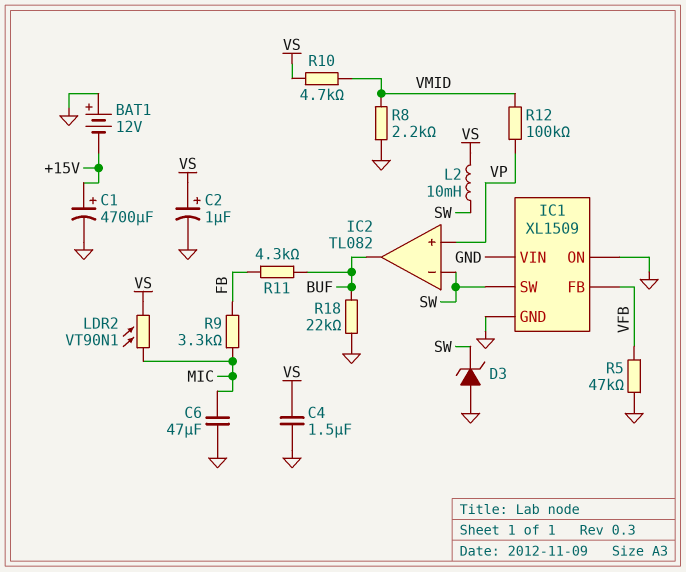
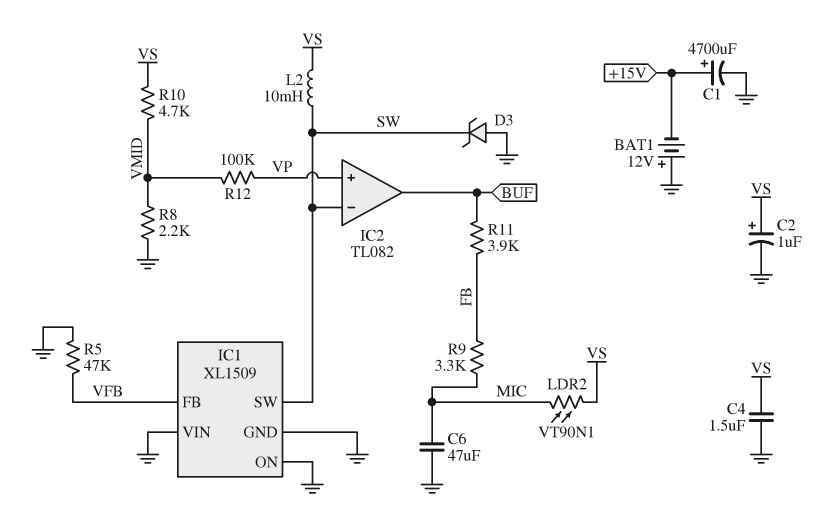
R11: 4.3k (BUF, FB) -> 3.9k (BUF, FB)
R18: 22k (BUF, GND) -> none

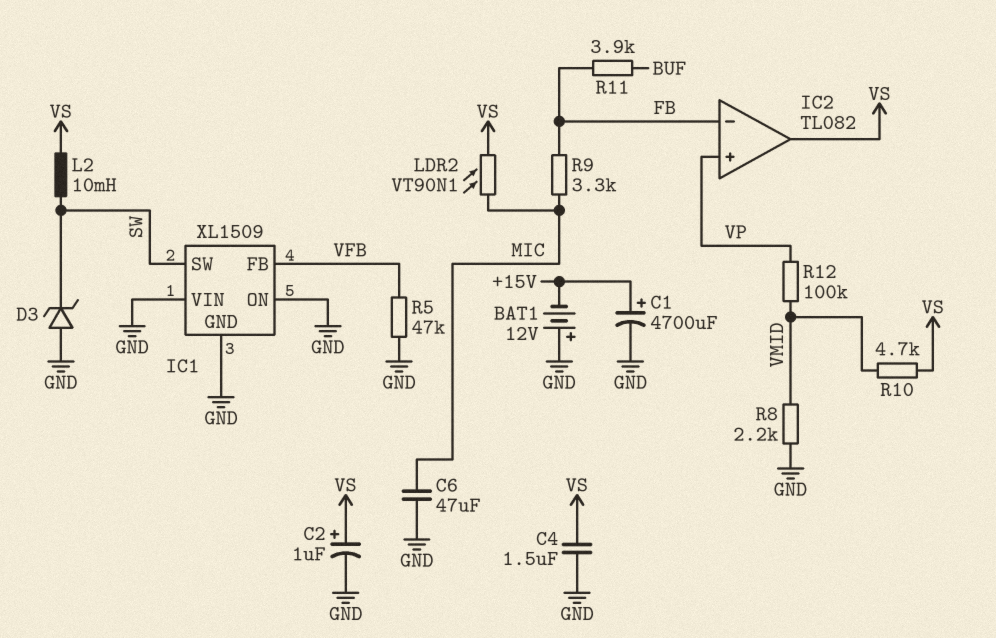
IC2 pin in-: SW -> FB
IC2 pin out: BUF -> VS

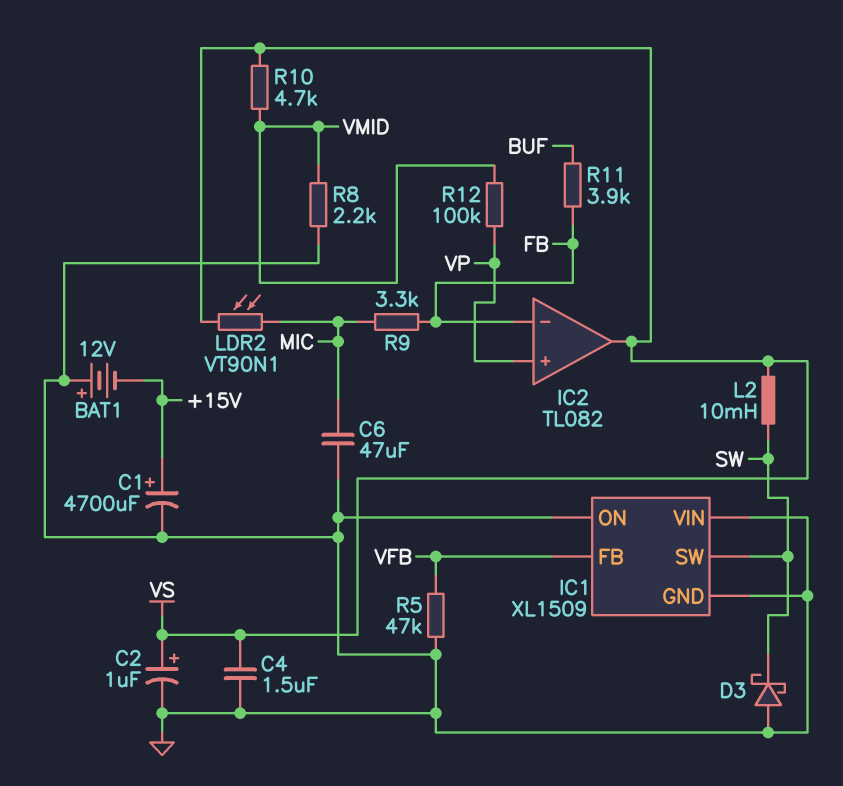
D3: zener (A GND, K SW) -> schottky (A GND, K SW)

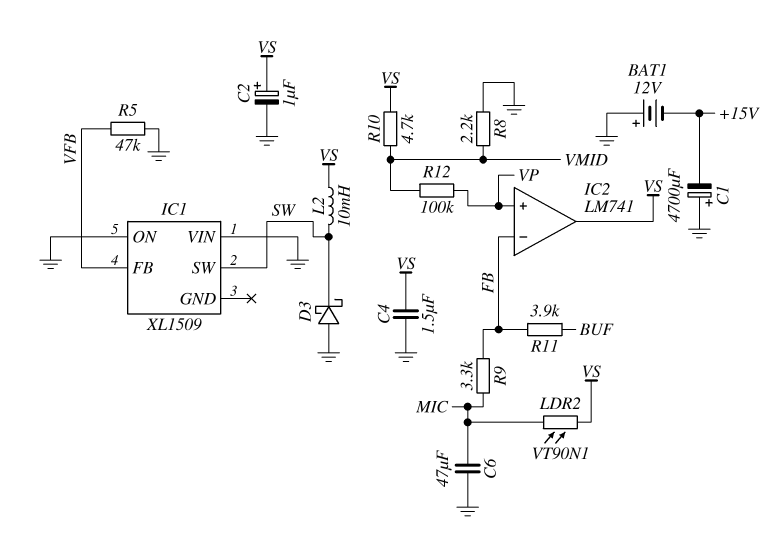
C1: 4700uF (plus +15V, minus GND) -> 4700uF (plus GND, minus +15V)
IC1 pin GND: GND -> none
IC2: TL082 -> LM741

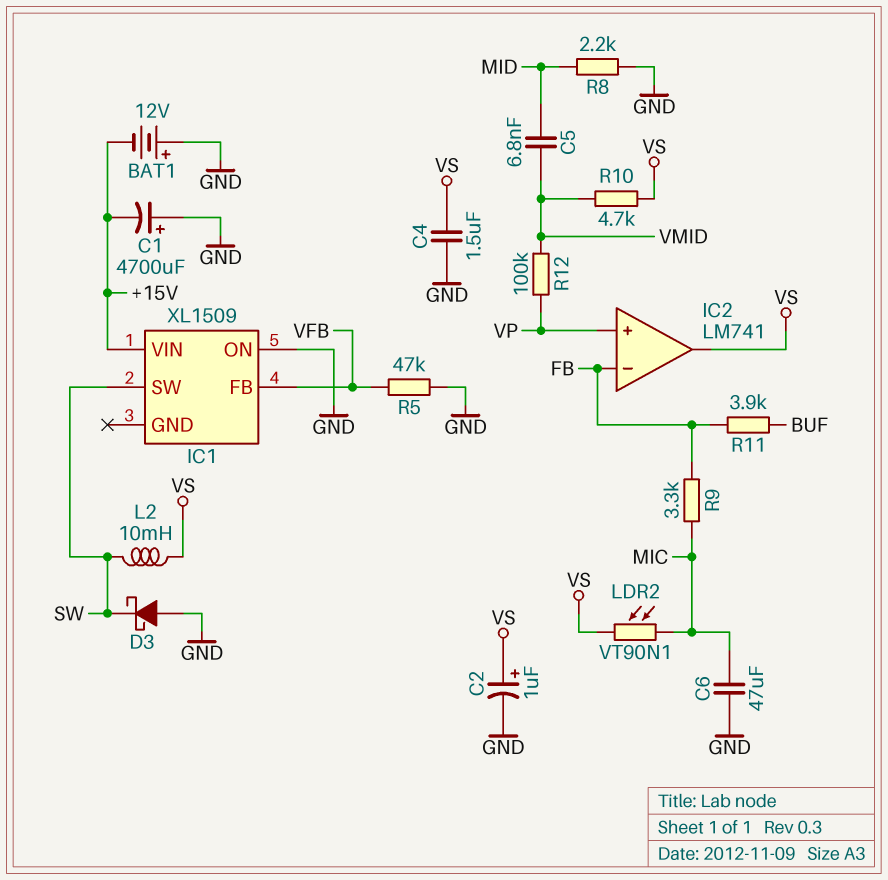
C5: none -> 6.8nF (MID, VMID)
IC1 pin VIN: GND -> +15V
R8: 2.2k (GND, VMID) -> 2.2k (GND, MID)

